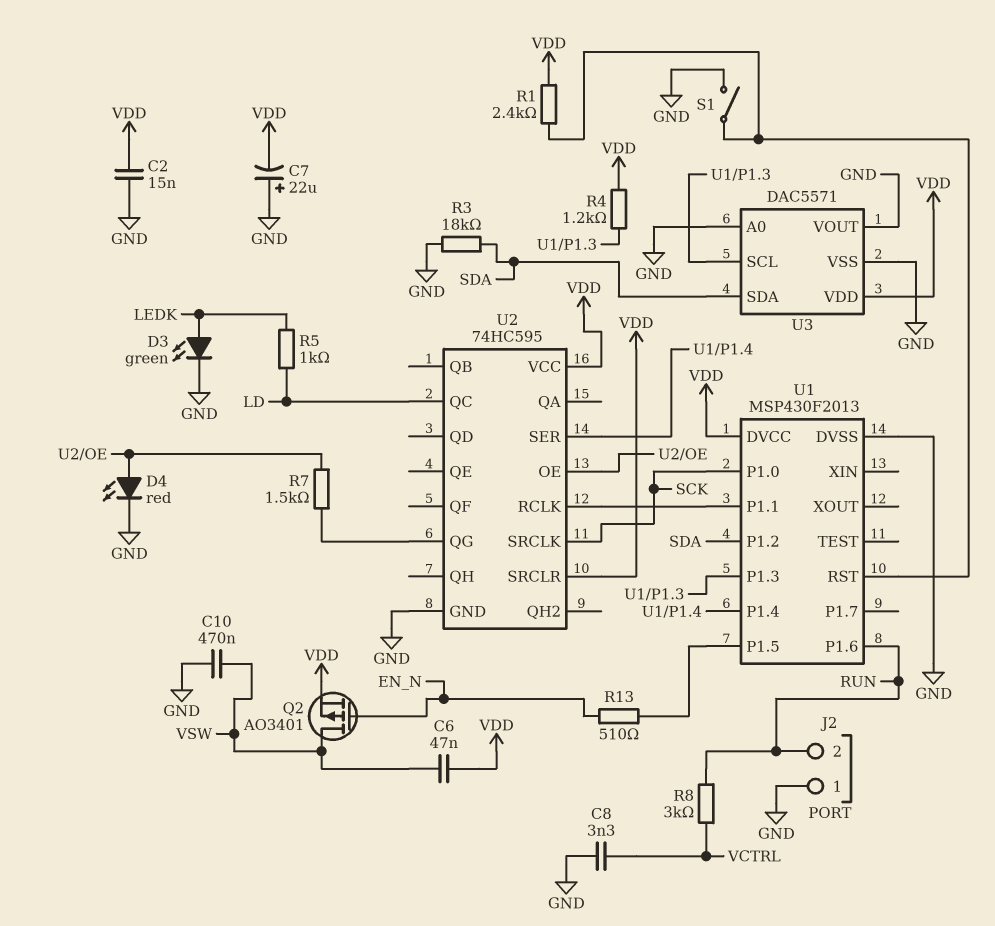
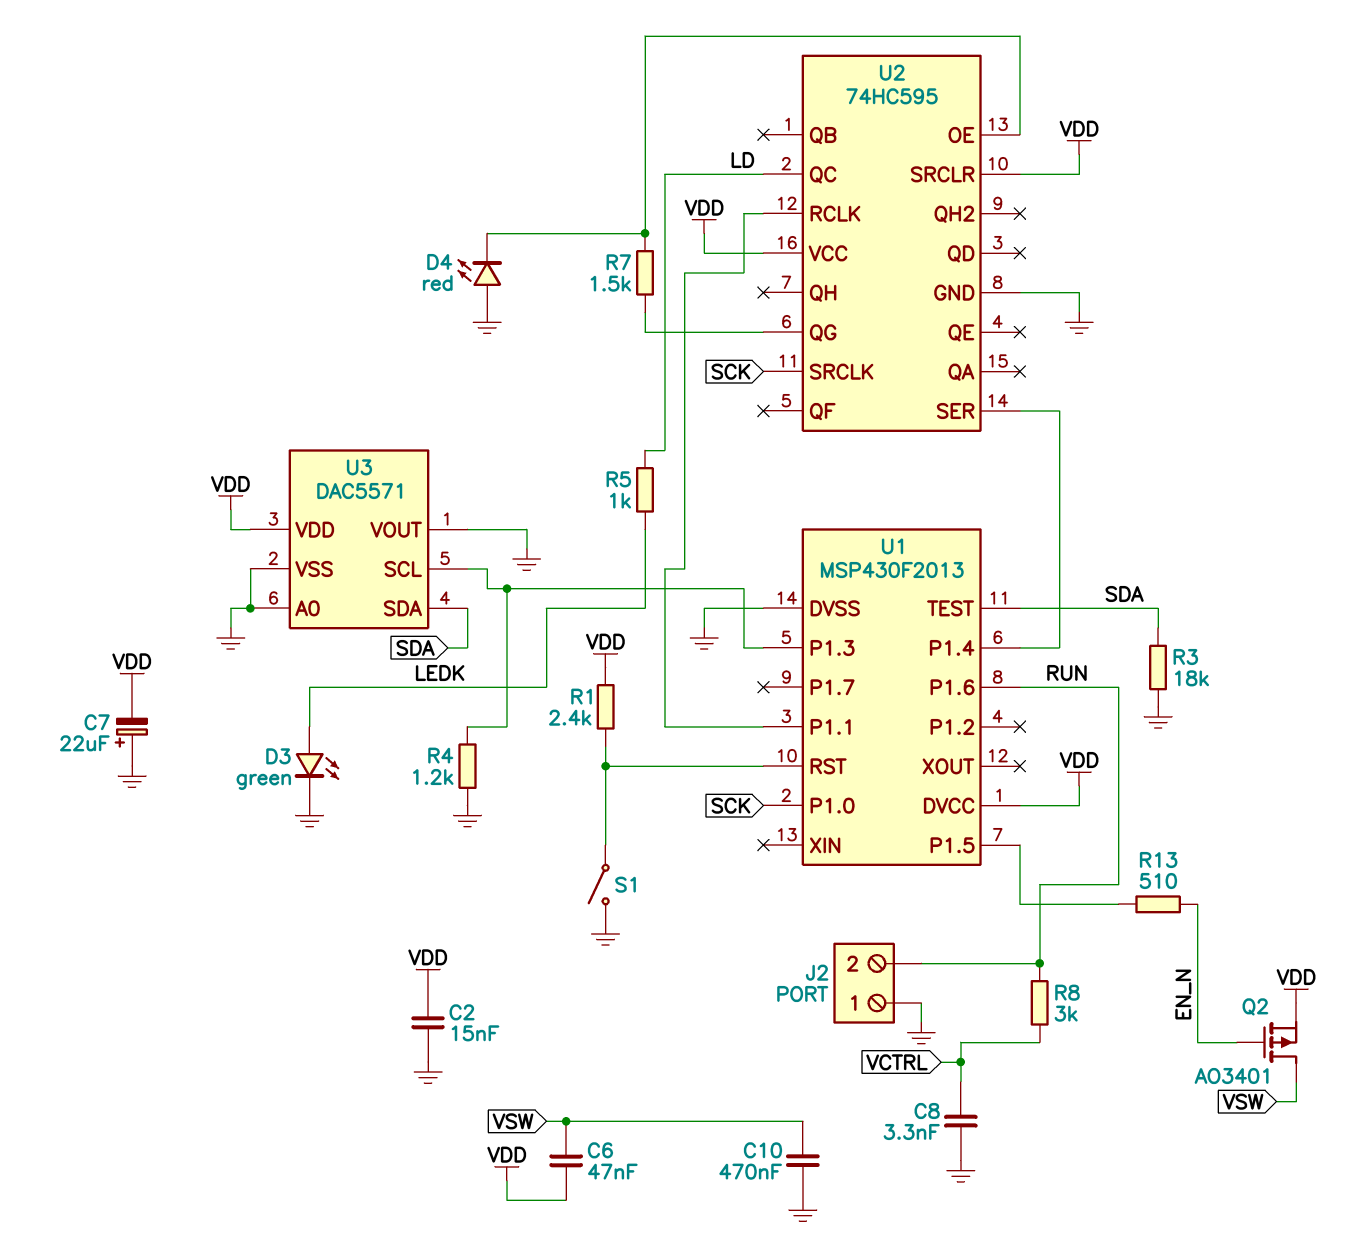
D4: LED red (A U2/OE, K GND) -> LED red (A GND, K U2/OE)
R4: 1.2k (U1/P1.3, VDD) -> 1.2k (GND, U1/P1.3)
U1 pin P1.2: SDA -> none
U1 pin TEST: none -> SDA

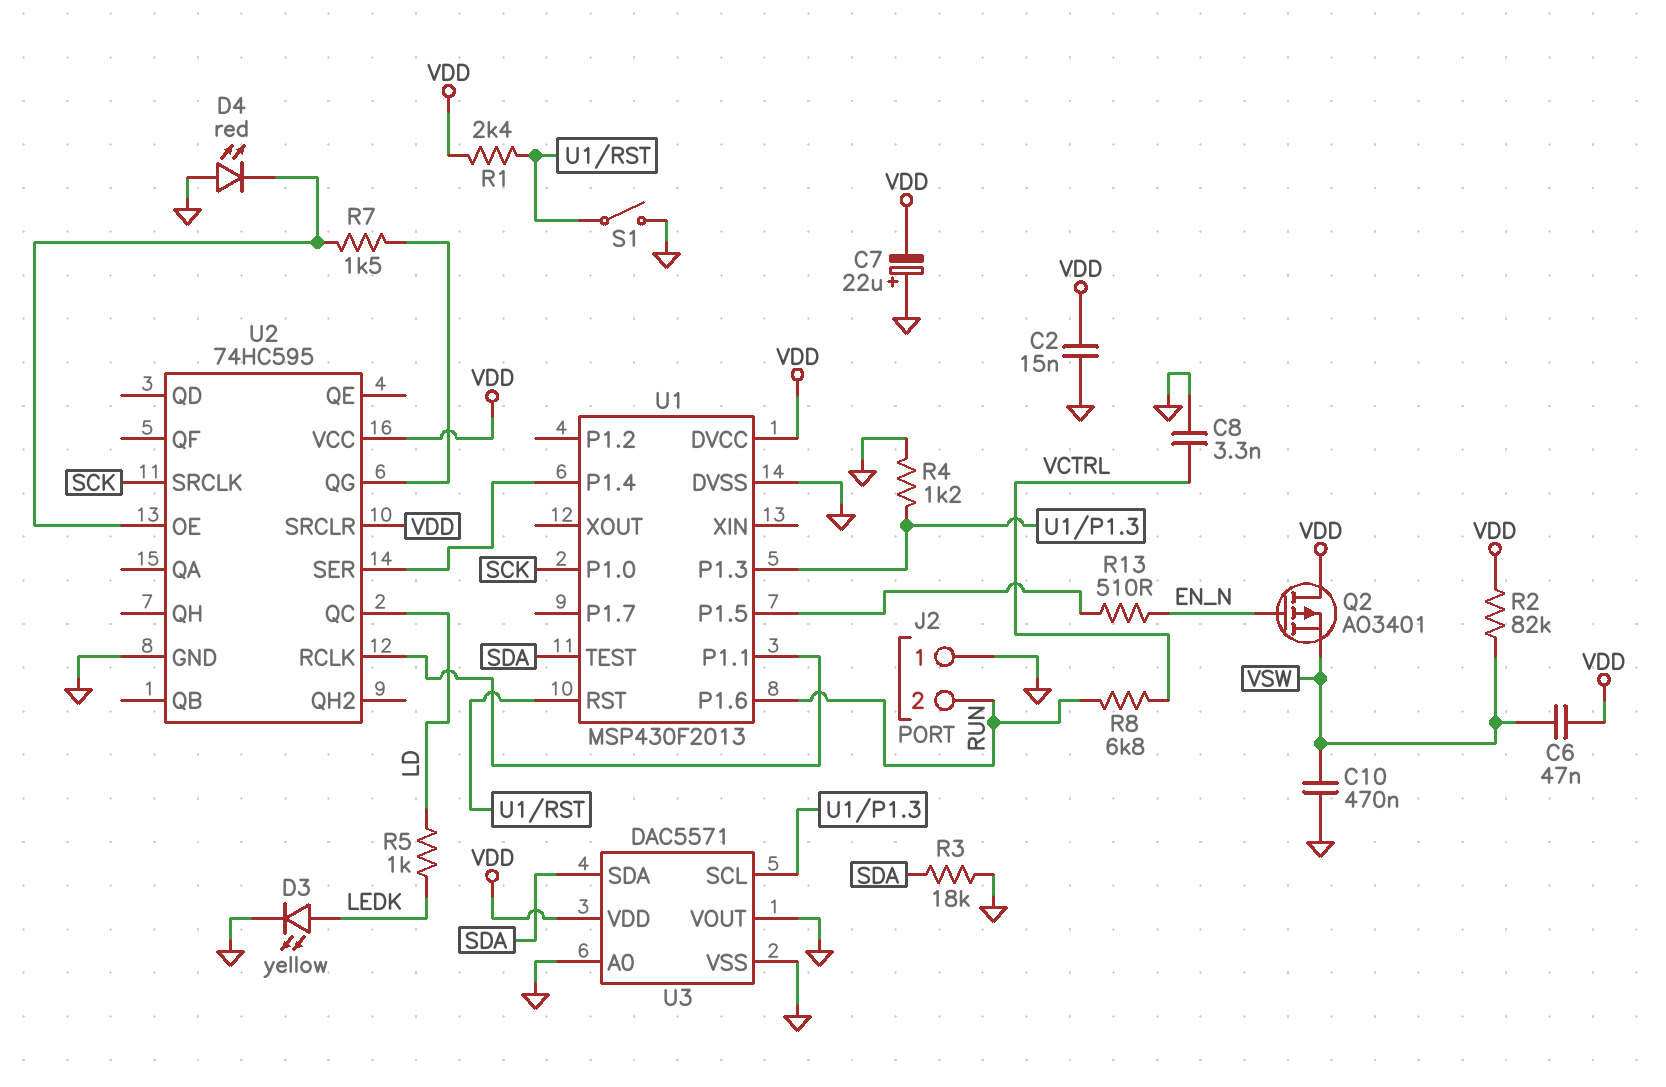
D3: LED green (A LEDK, K GND) -> LED yellow (A LEDK, K GND)
Q2: PMOS AO3401 (G EN_N, D VSW, S VDD) -> PMOS AO3401 (G EN_N, D VDD, S VSW)
R2: none -> 82k (VDD, VSW)
R8: 3k (RUN, VCTRL) -> 6.8k (RUN, VCTRL)

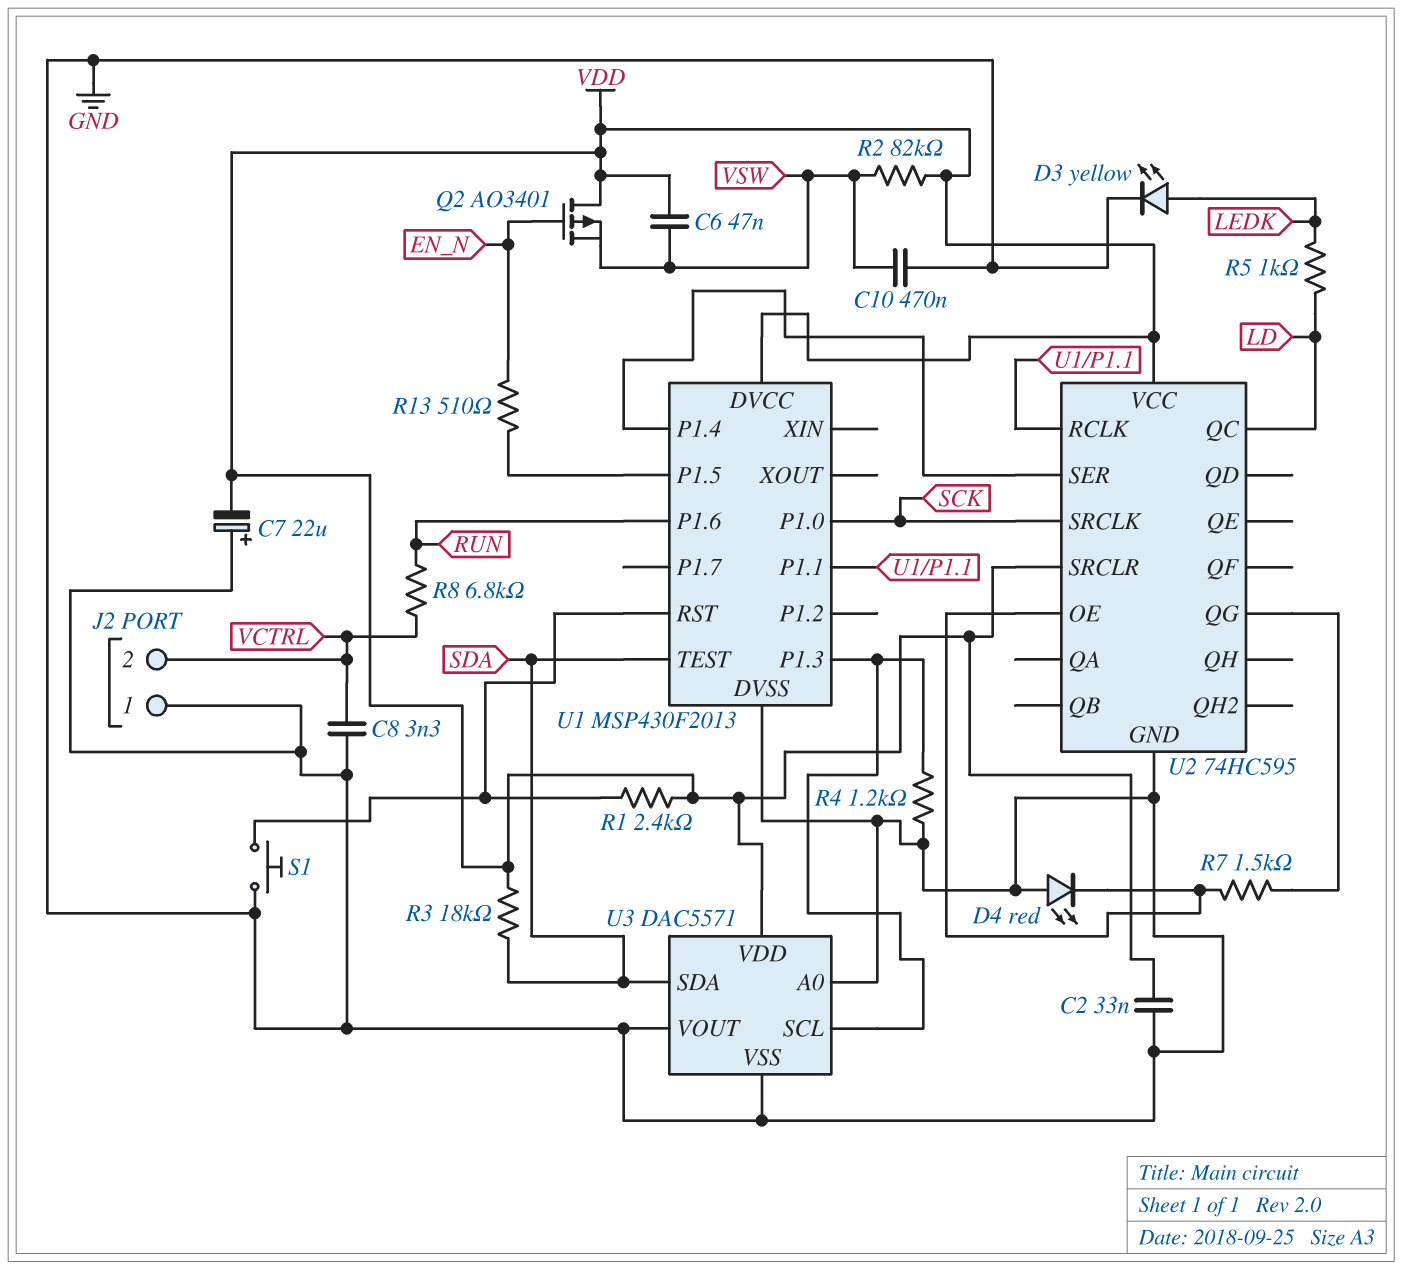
C2: 15nF (GND, VDD) -> 33nF (GND, VDD)
J2 pin 2: RUN -> VCTRL
R3: 18k (GND, SDA) -> 18k (SDA, VDD)
S1: switch (GND, U1/RST) -> button (GND, U1/RST)

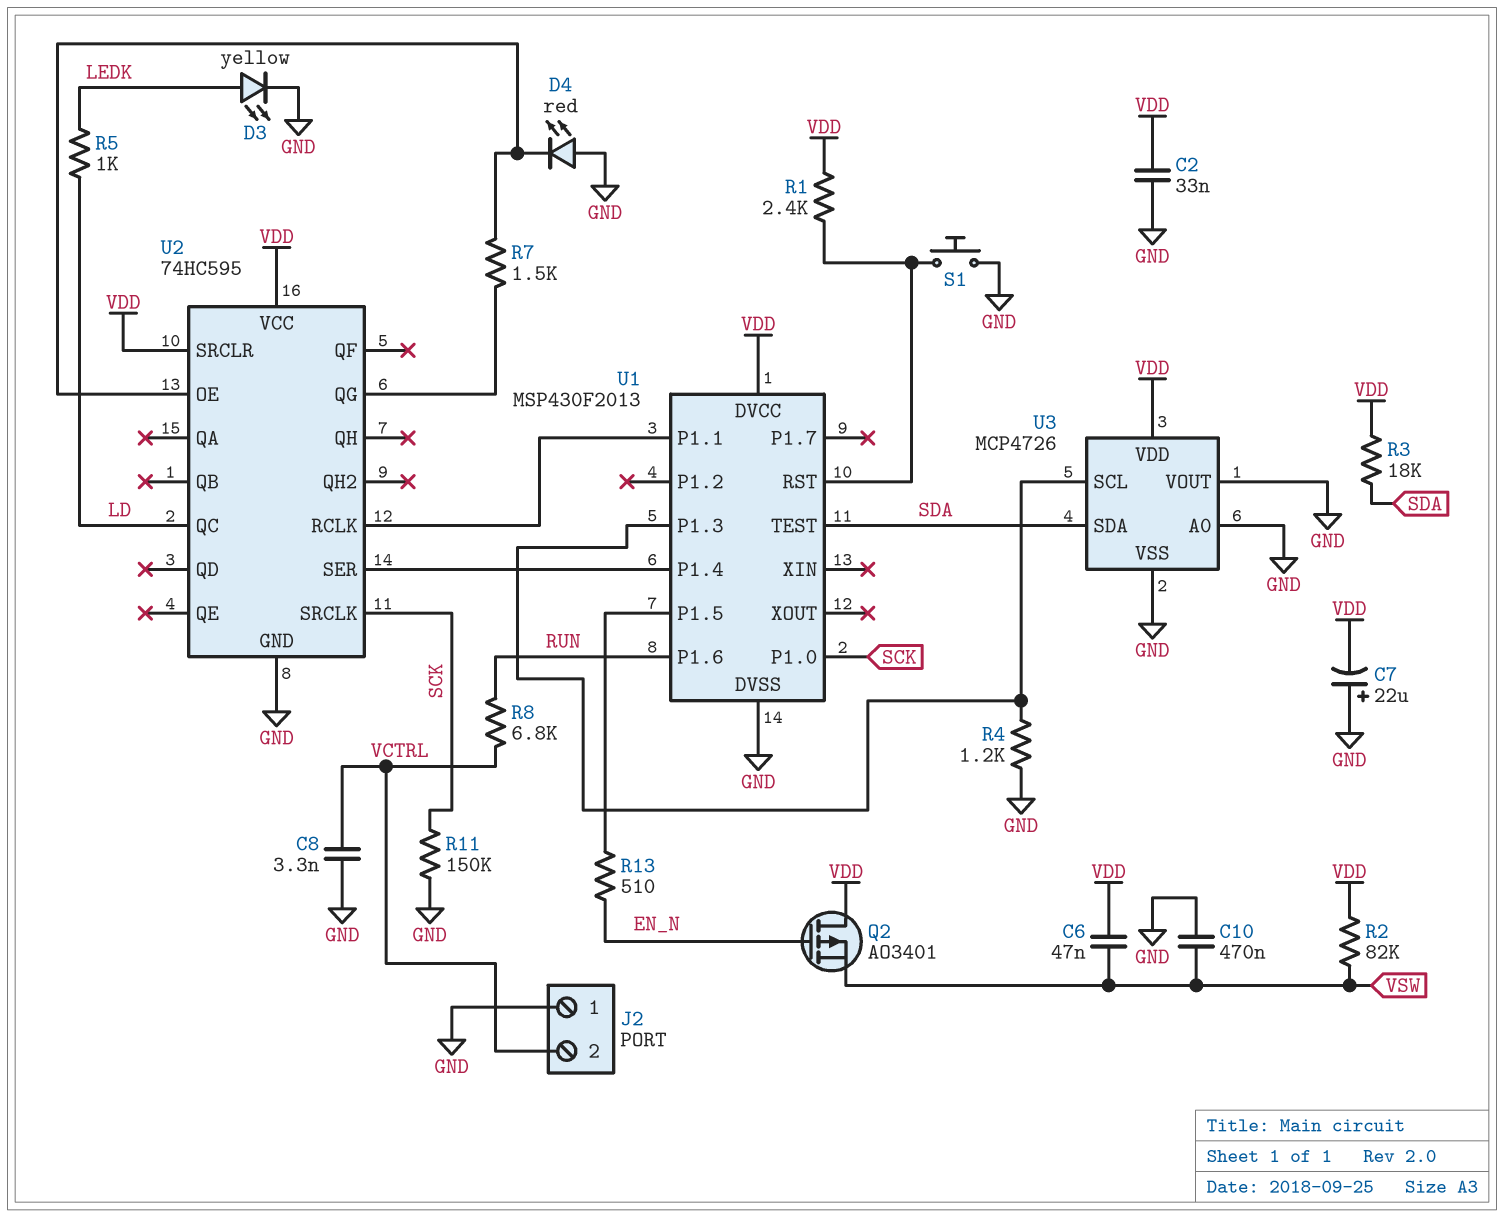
R11: none -> 150k (GND, SCK)
U3: DAC5571 -> MCP4726

